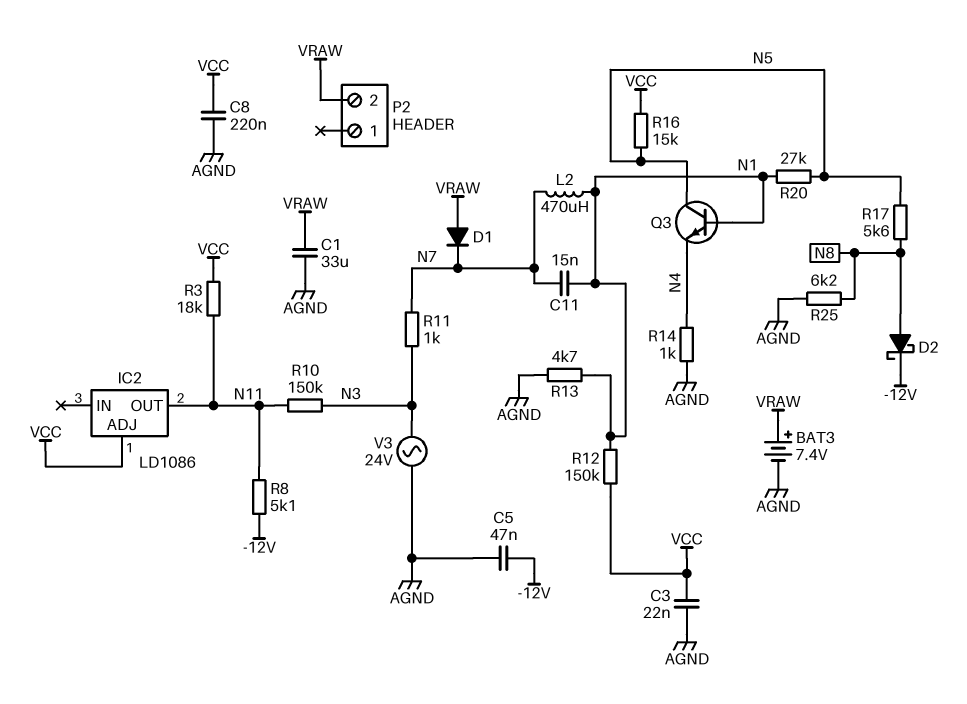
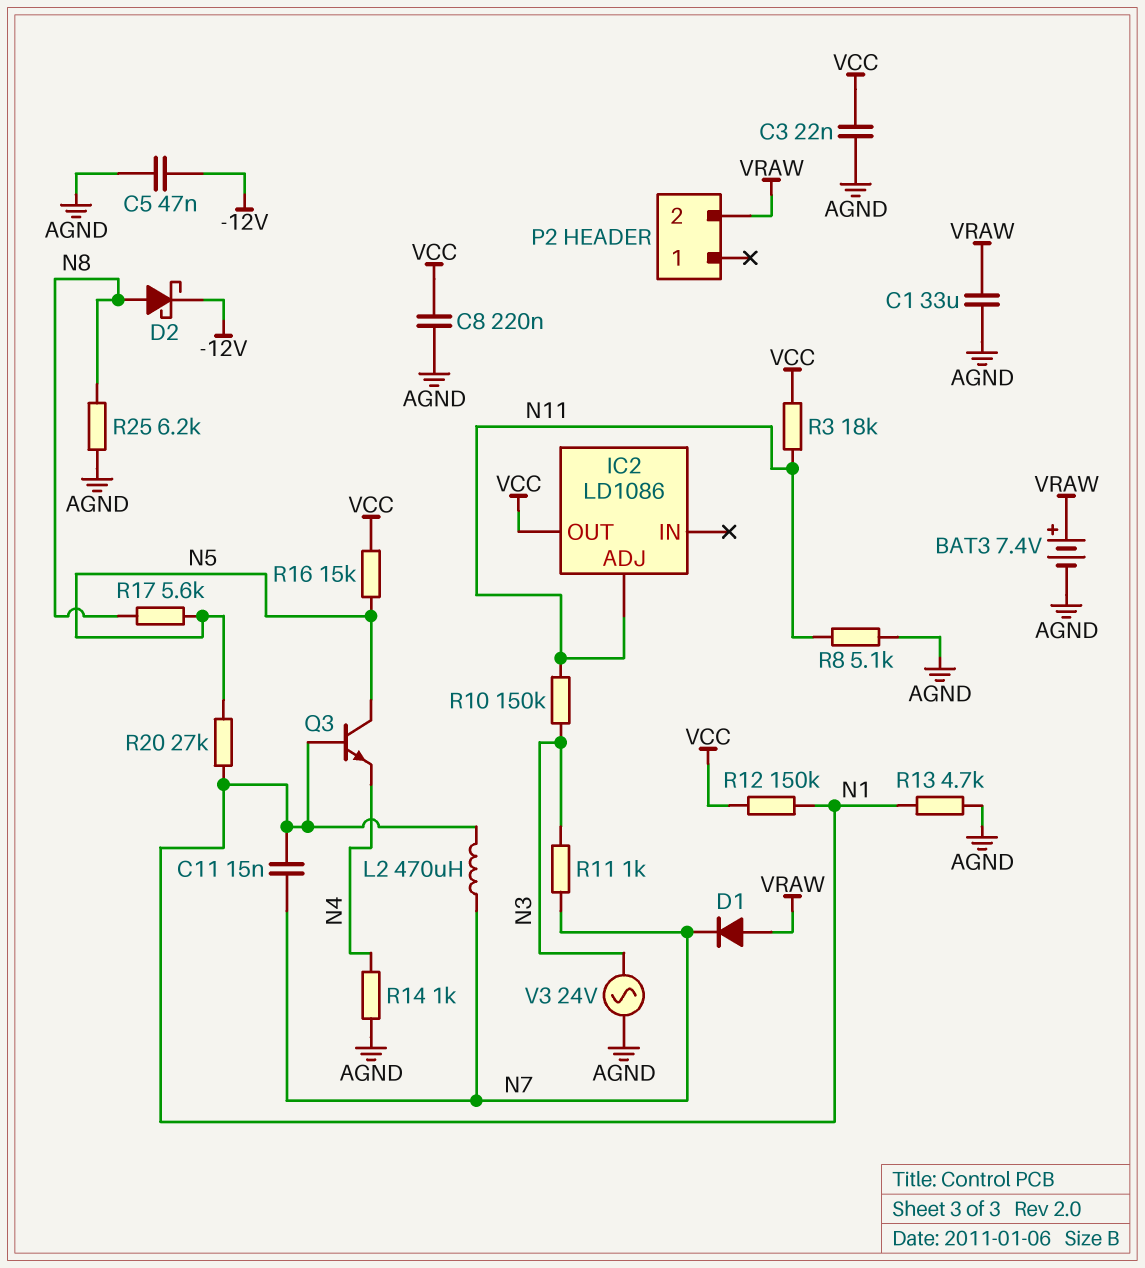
IC2 pin ADJ: VCC -> N11
IC2 pin OUT: N11 -> VCC
R8: 5.1k (-12V, N11) -> 5.1k (AGND, N11)

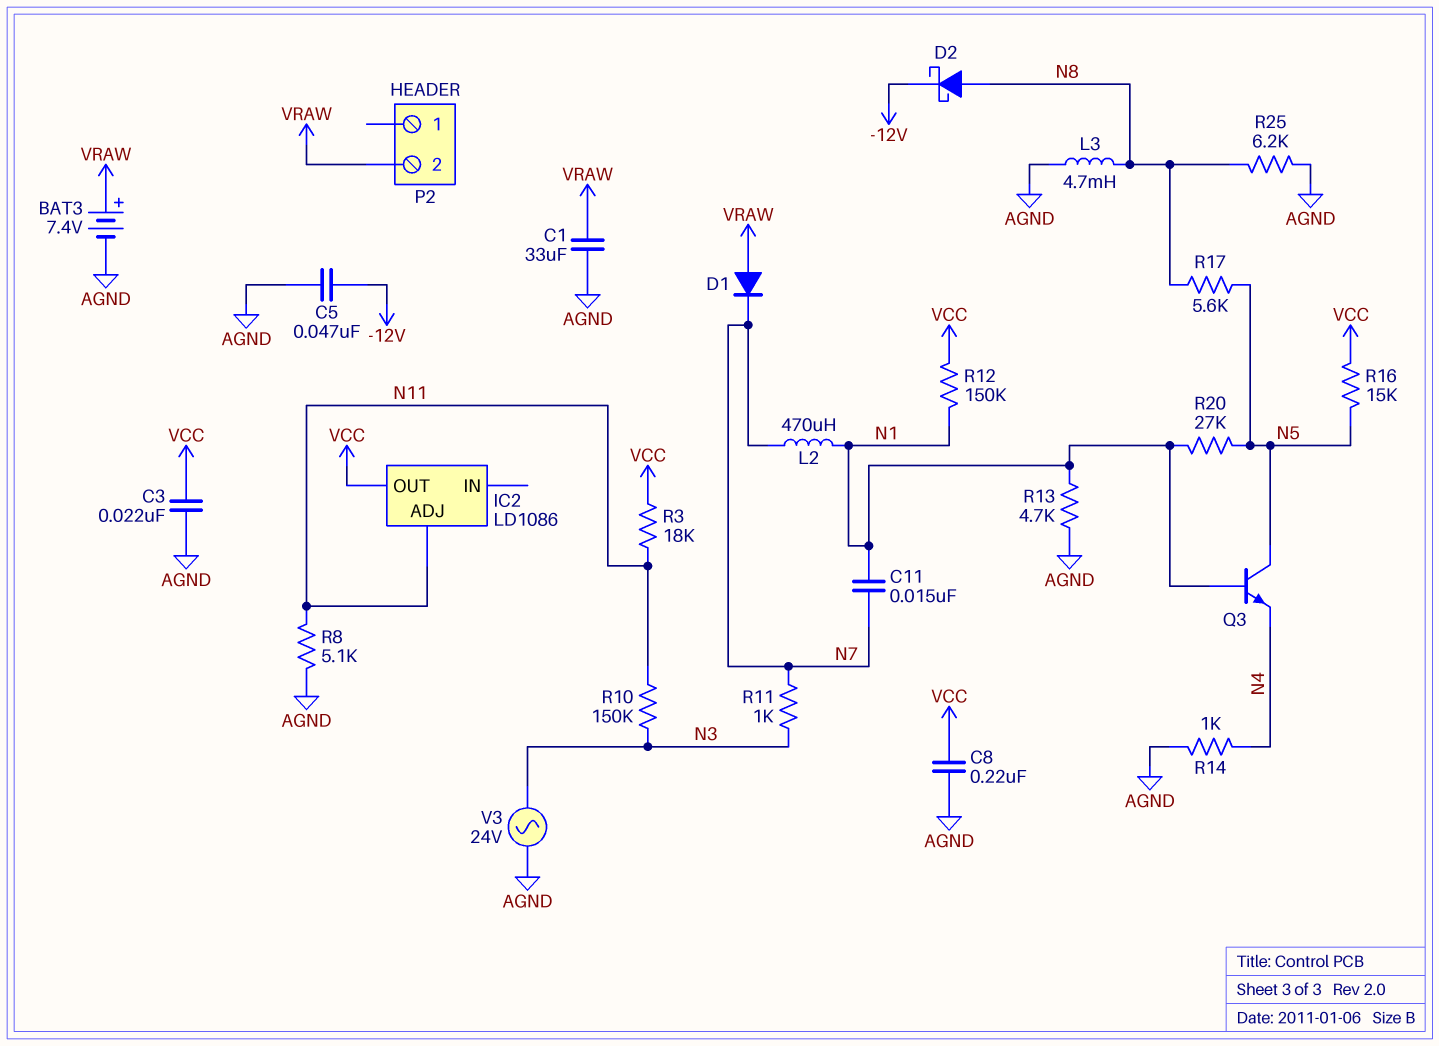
L3: none -> 4.7mH (AGND, N8)

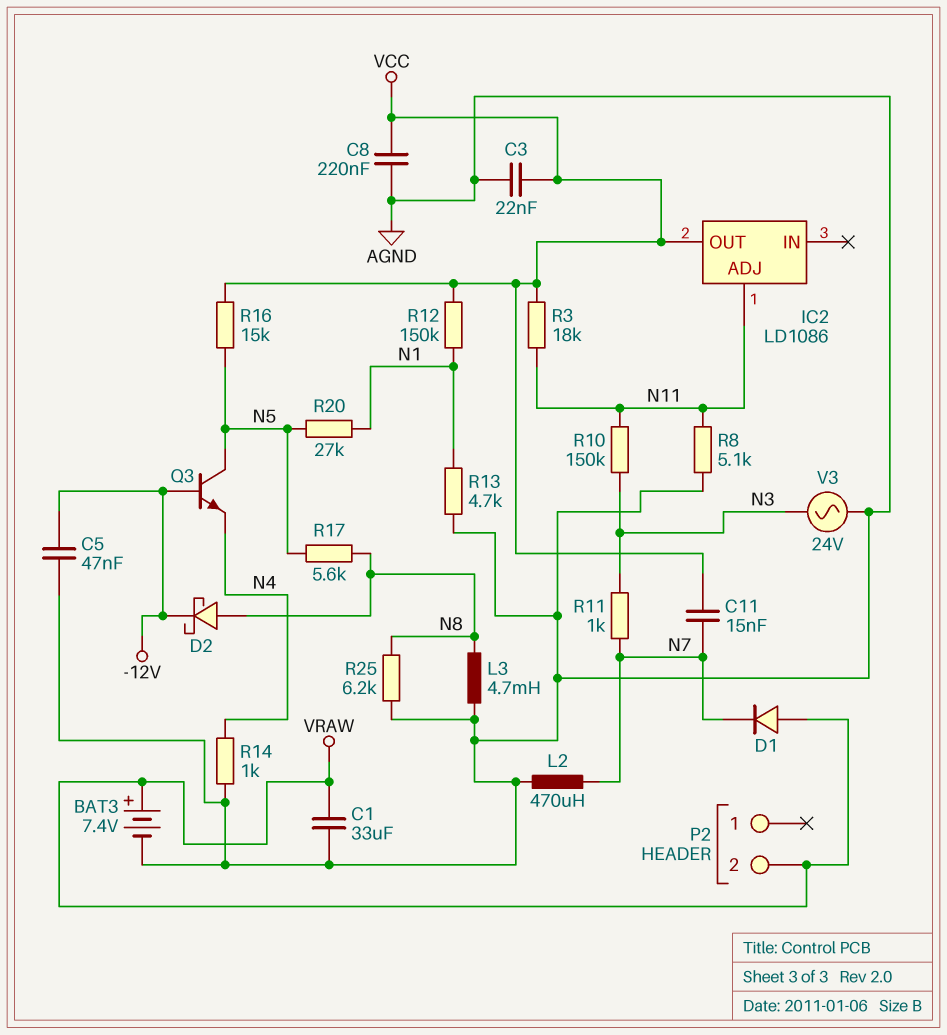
C11: 15nF (N1, N7) -> 15nF (N7, VCC)
L2: 470uH (N1, N7) -> 470uH (AGND, N7)
Q3: NPN (B N1, C N5, E N4) -> NPN (B -12V, C N5, E N4)

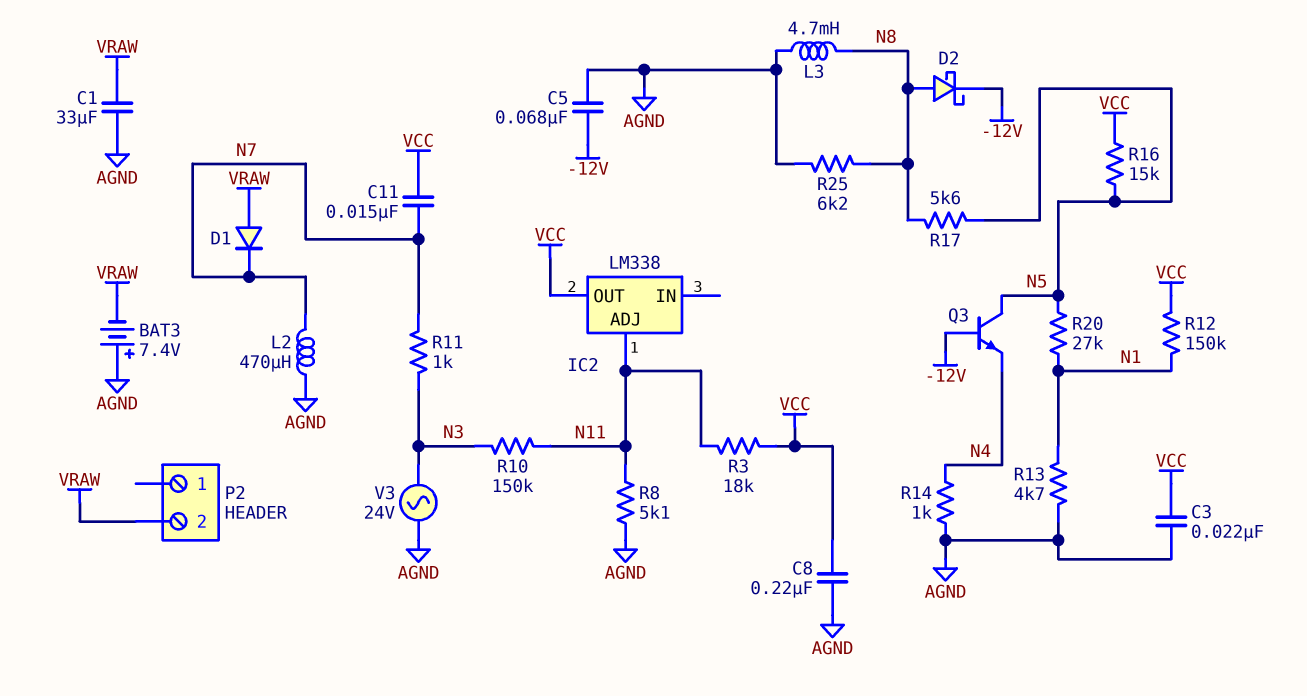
BAT3: 7.4V (plus VRAW, minus AGND) -> 7.4V (plus AGND, minus VRAW)
C5: 47nF (-12V, AGND) -> 68nF (-12V, AGND)
IC2: LD1086 -> LM338

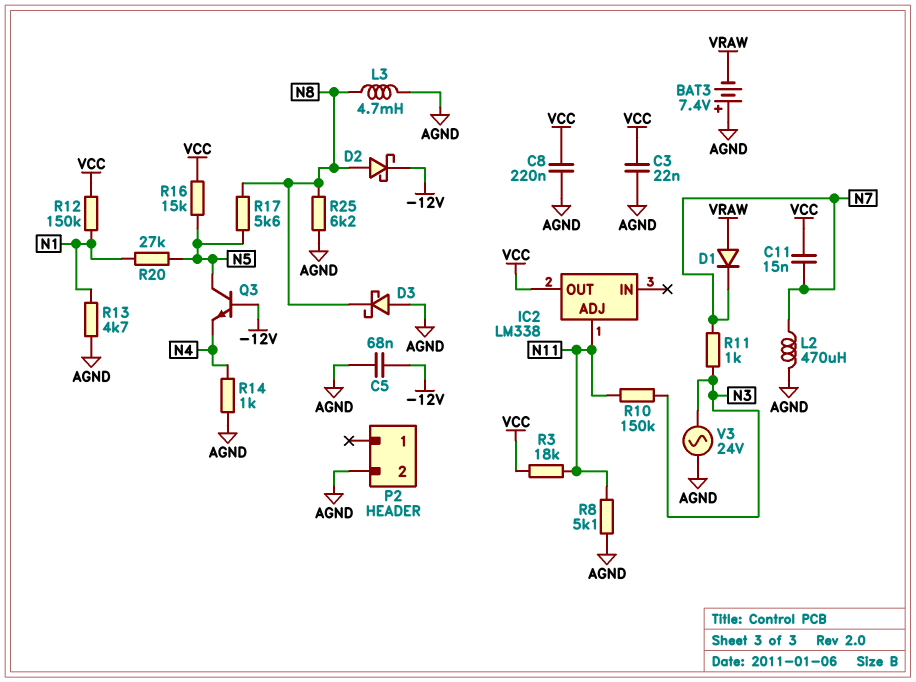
C1: 33uF (AGND, VRAW) -> none
D3: none -> schottky (A AGND, K N8)
P2 pin 2: VRAW -> AGND

